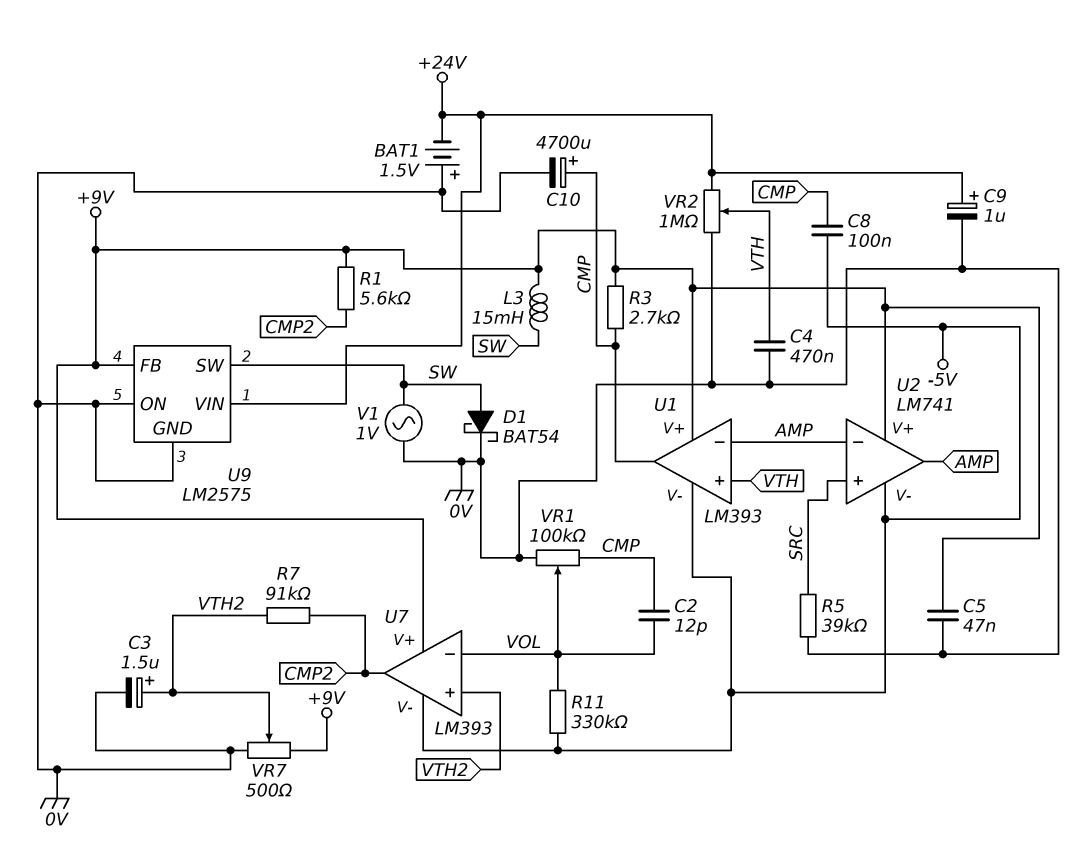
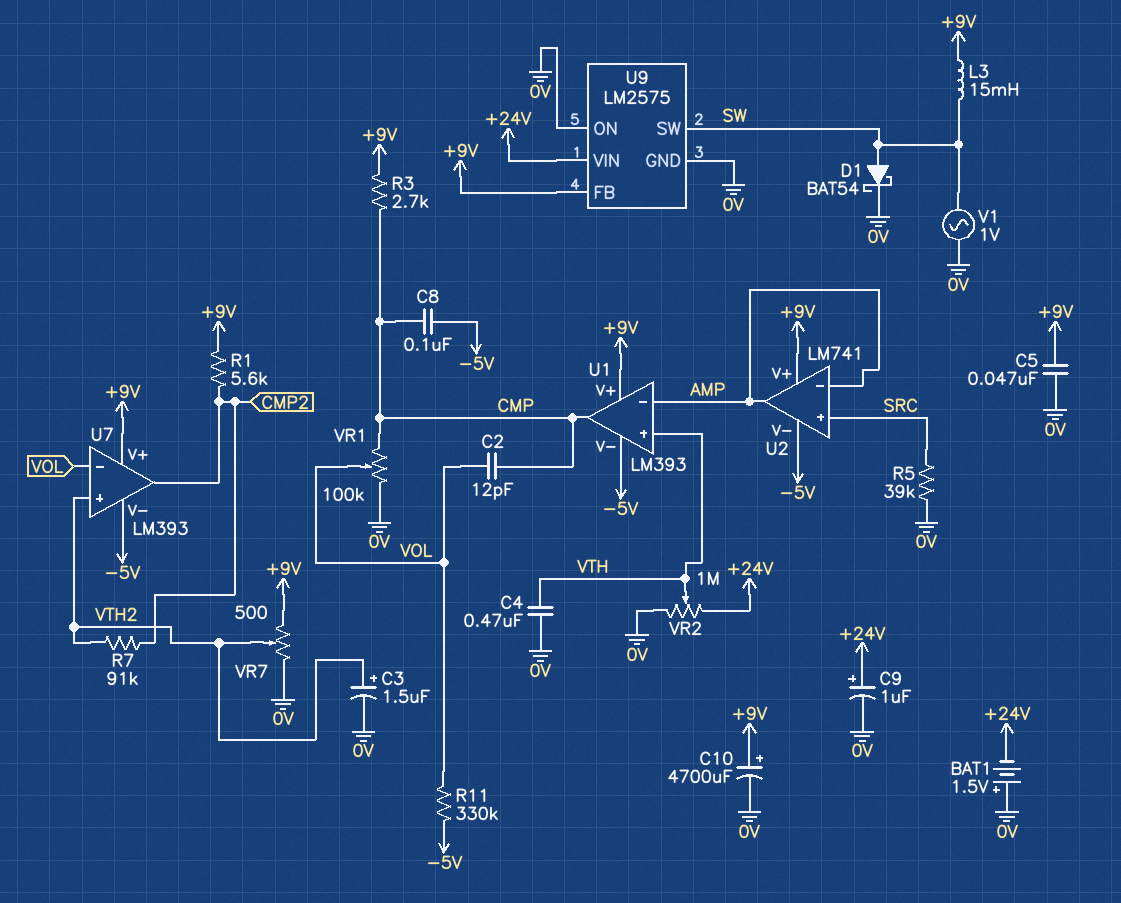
C10: 4700uF (plus CMP, minus 0V) -> 4700uF (plus +9V, minus 0V)

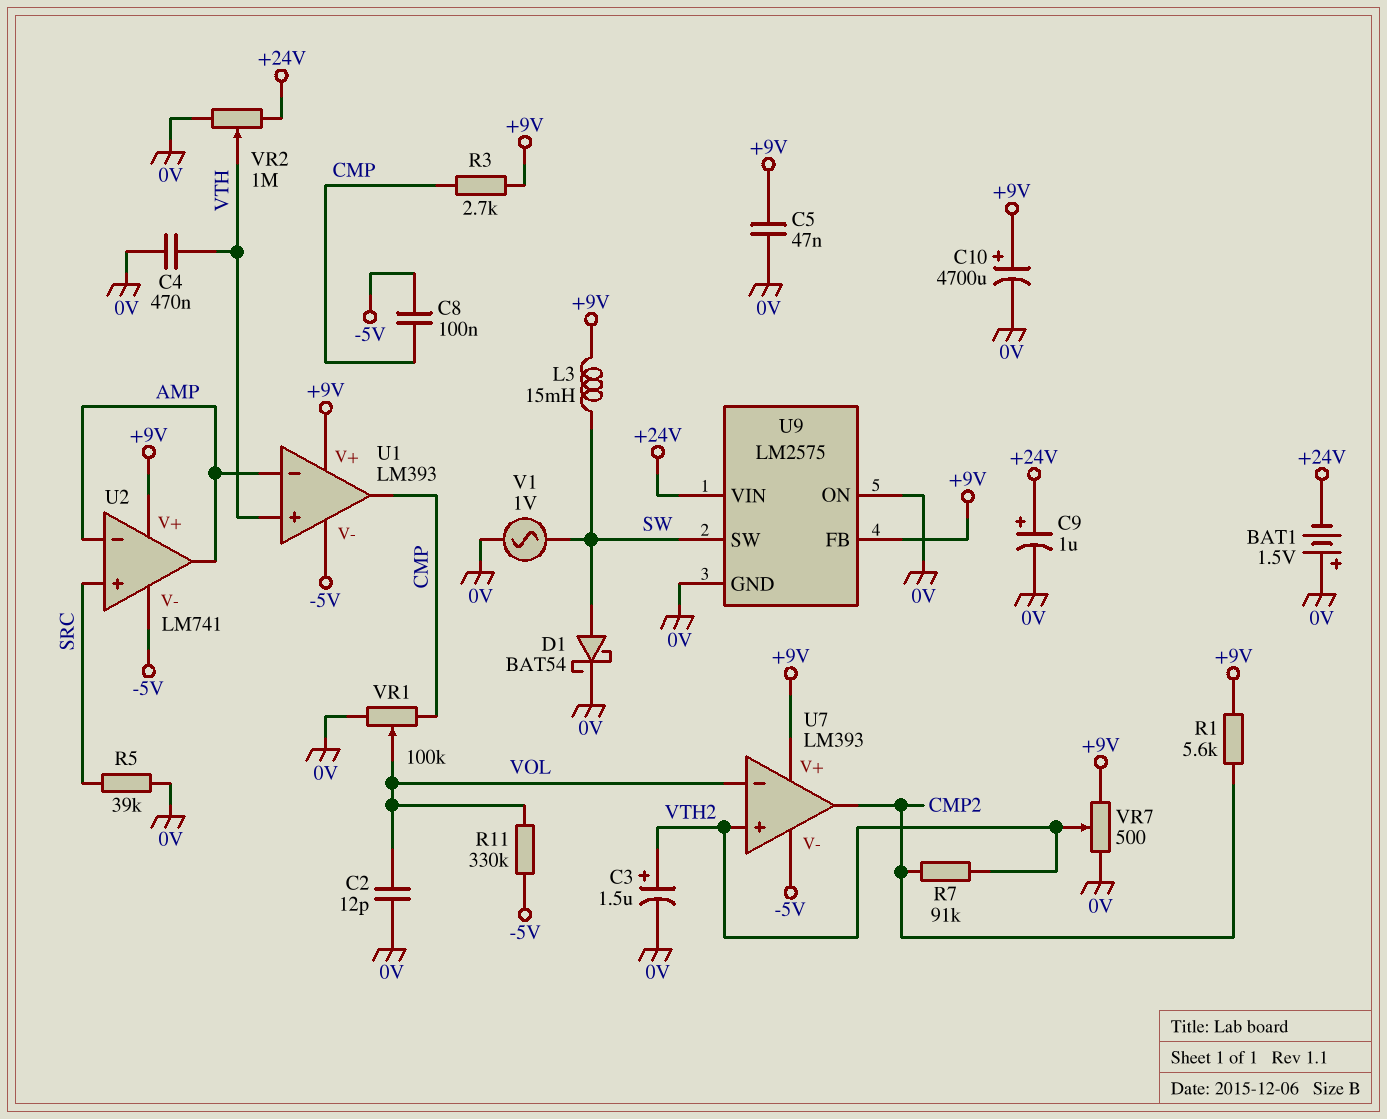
C2: 12pF (CMP, VOL) -> 12pF (0V, VOL)

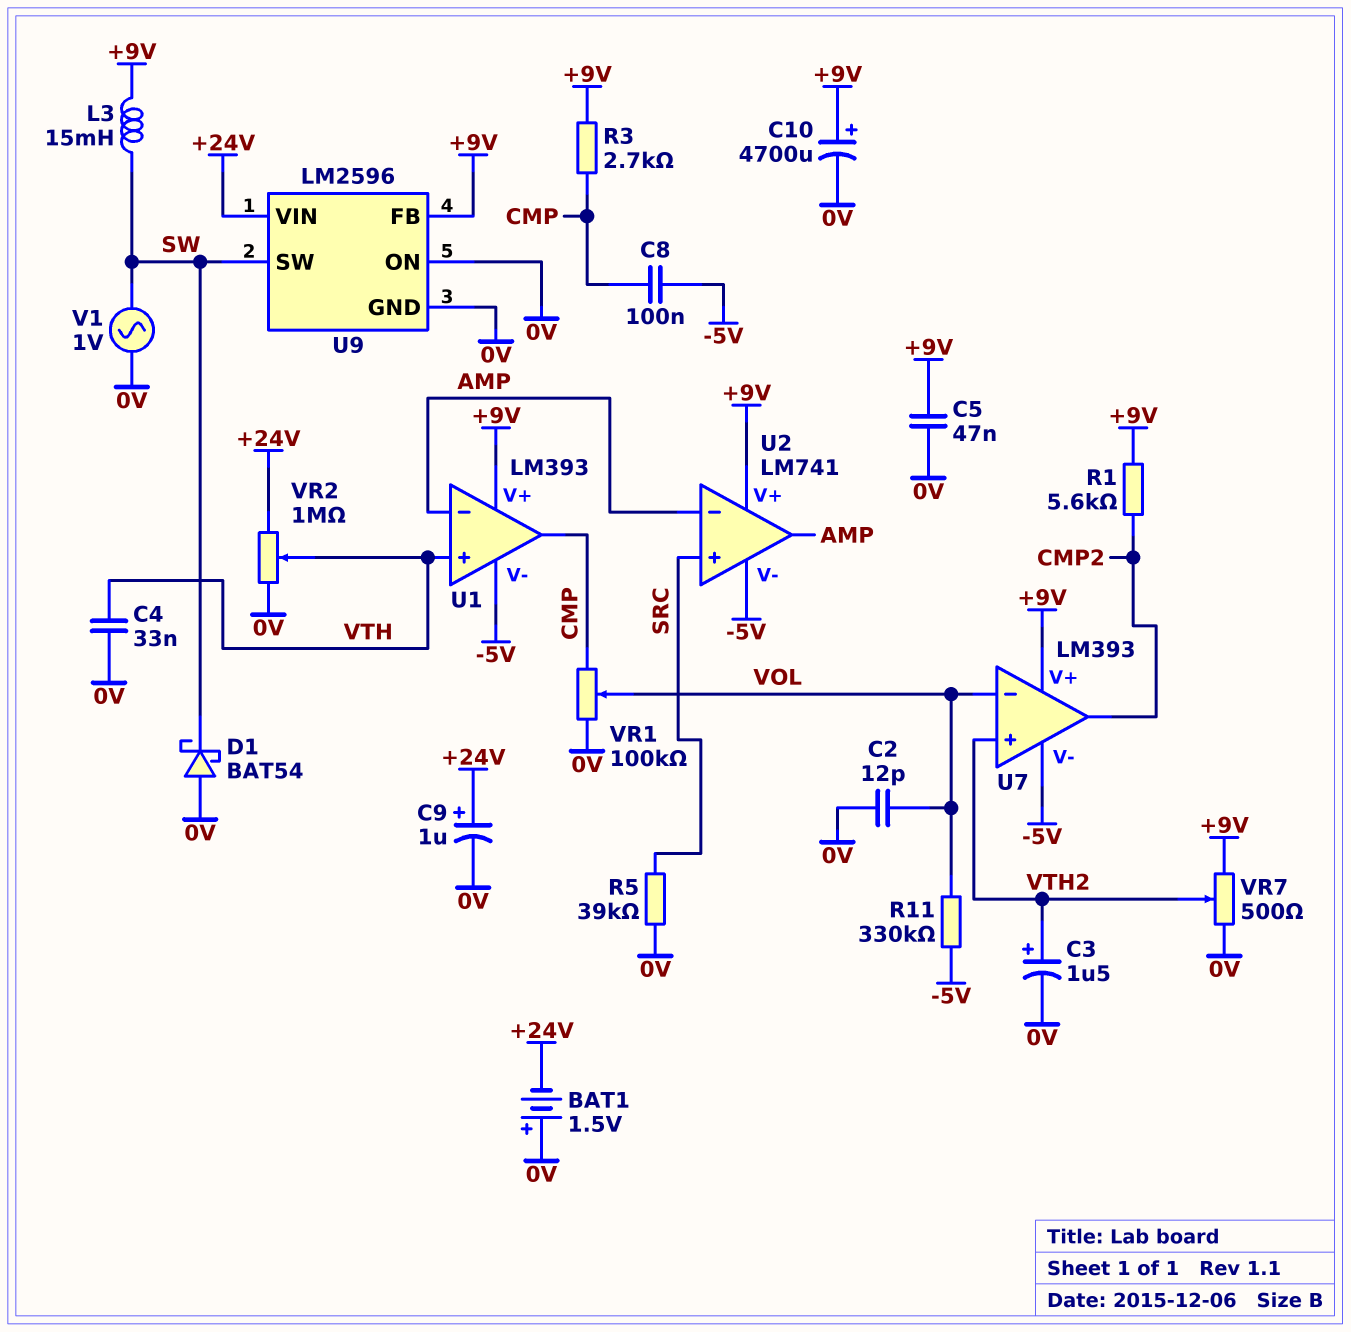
C4: 470nF (0V, VTH) -> 33nF (0V, VTH)
D1: schottky BAT54 (A SW, K 0V) -> schottky BAT54 (A 0V, K SW)
R7: 91k (CMP2, VTH2) -> none
U9: LM2575 -> LM2596

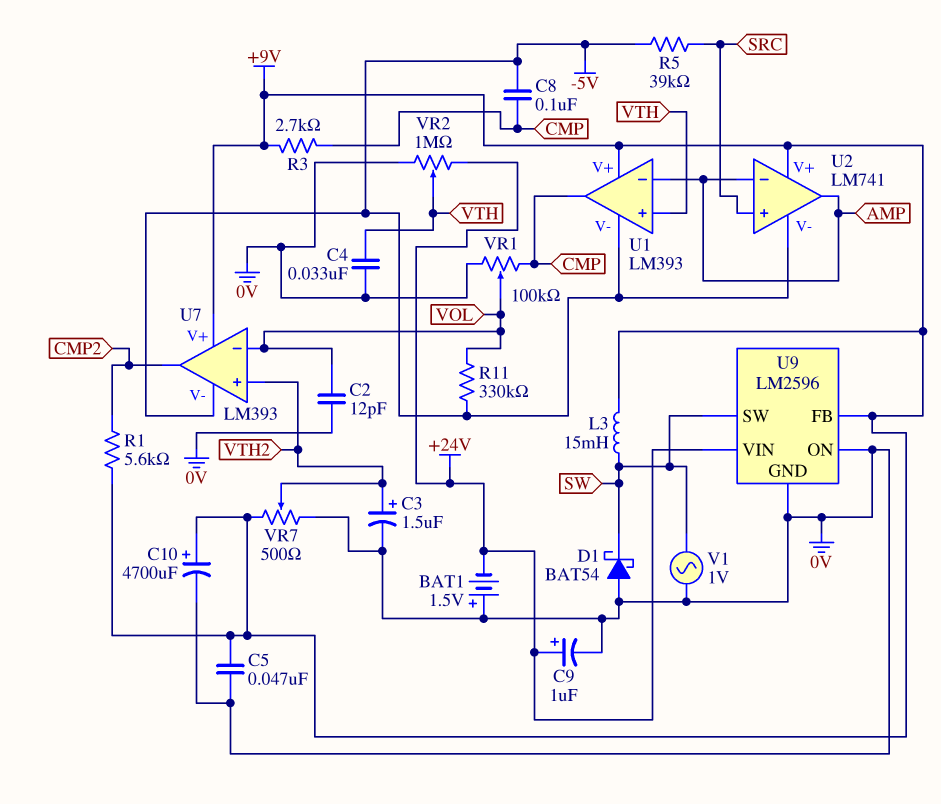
R5: 39k (0V, SRC) -> 39k (-5V, SRC)

